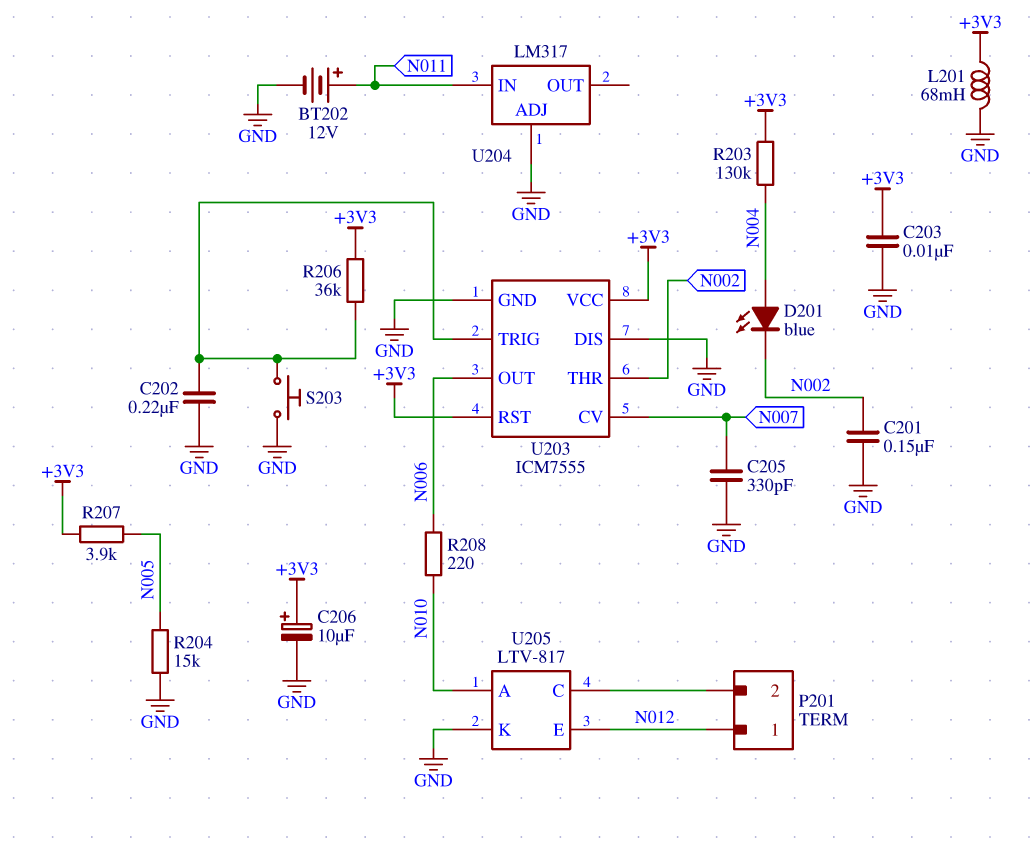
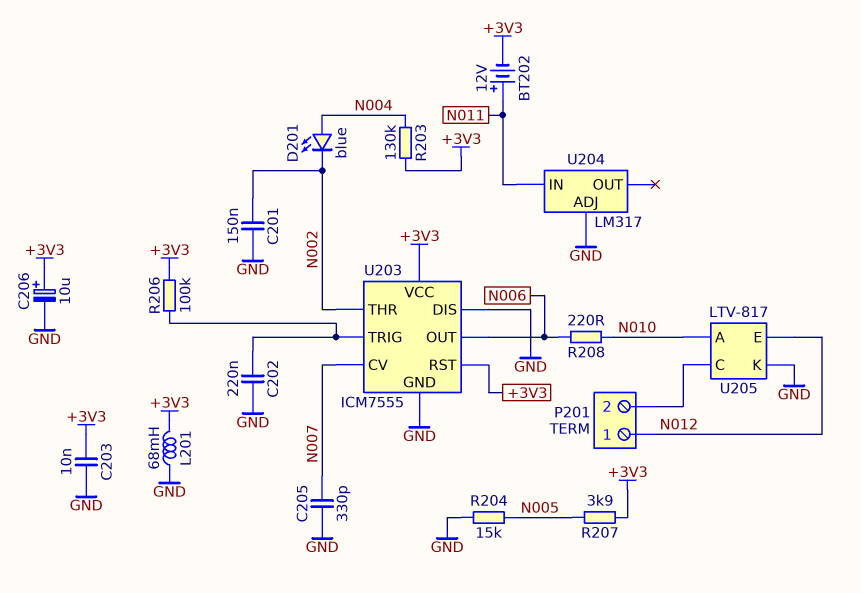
BT202: 12V (plus N011, minus GND) -> 12V (plus N011, minus +3V3)
R206: 36k (+3V3, U203/TRIG) -> 100k (+3V3, U203/TRIG)
S203: button (GND, U203/TRIG) -> none

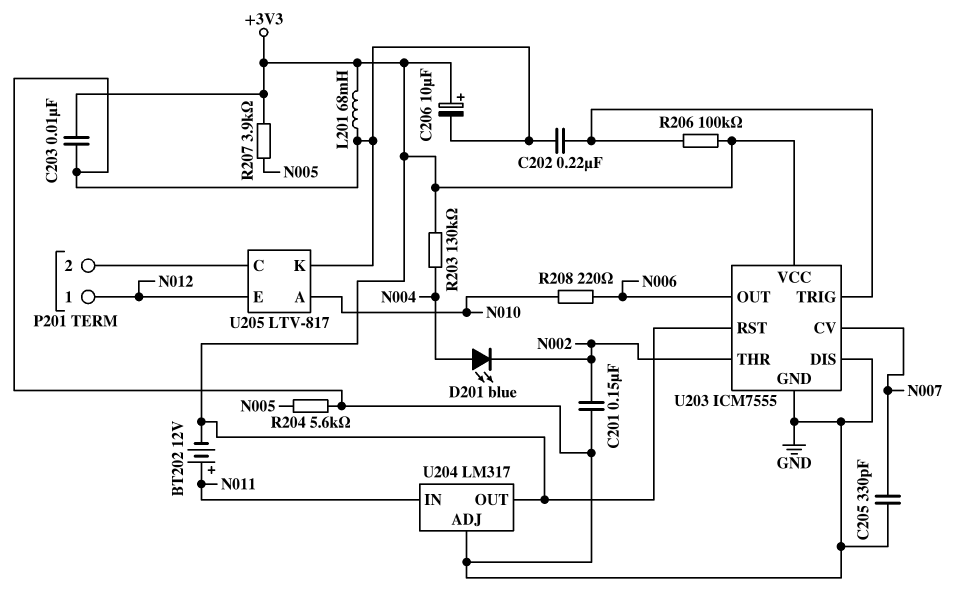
R204: 15k (GND, N005) -> 5.6k (GND, N005)
U204 pin OUT: none -> +3V3

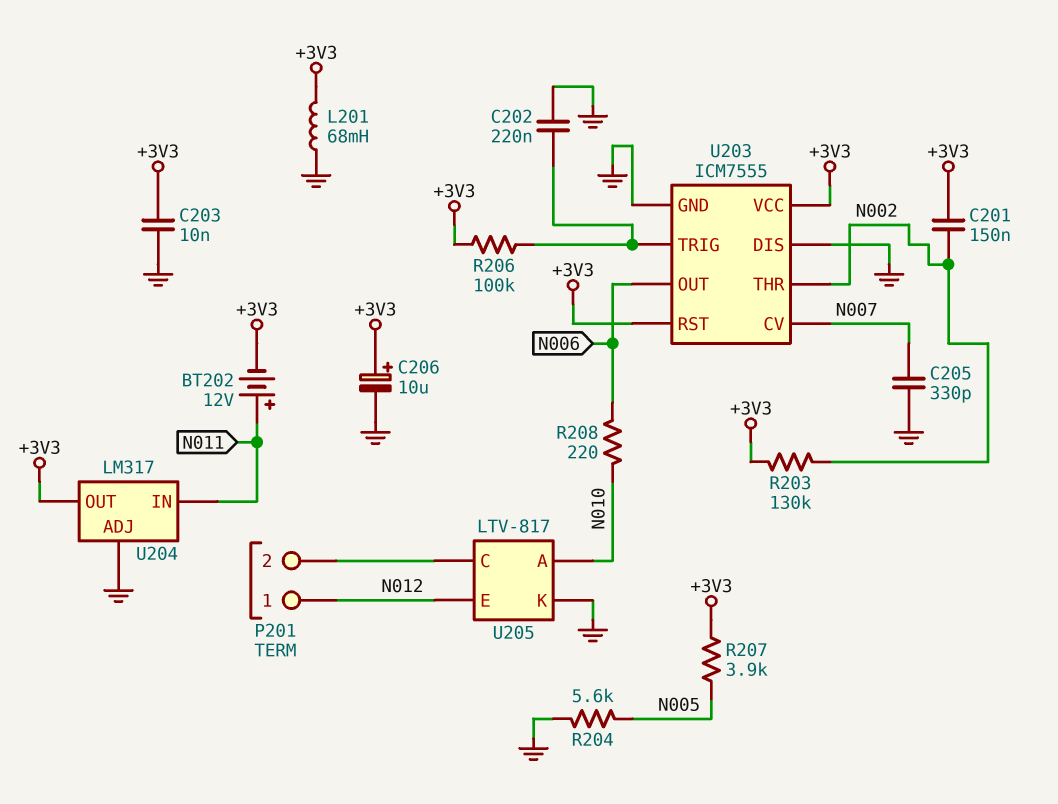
C201: 150nF (GND, N002) -> 150nF (+3V3, N002)
D201: LED blue (A N004, K N002) -> none
R203: 130k (+3V3, N004) -> 130k (+3V3, N002)

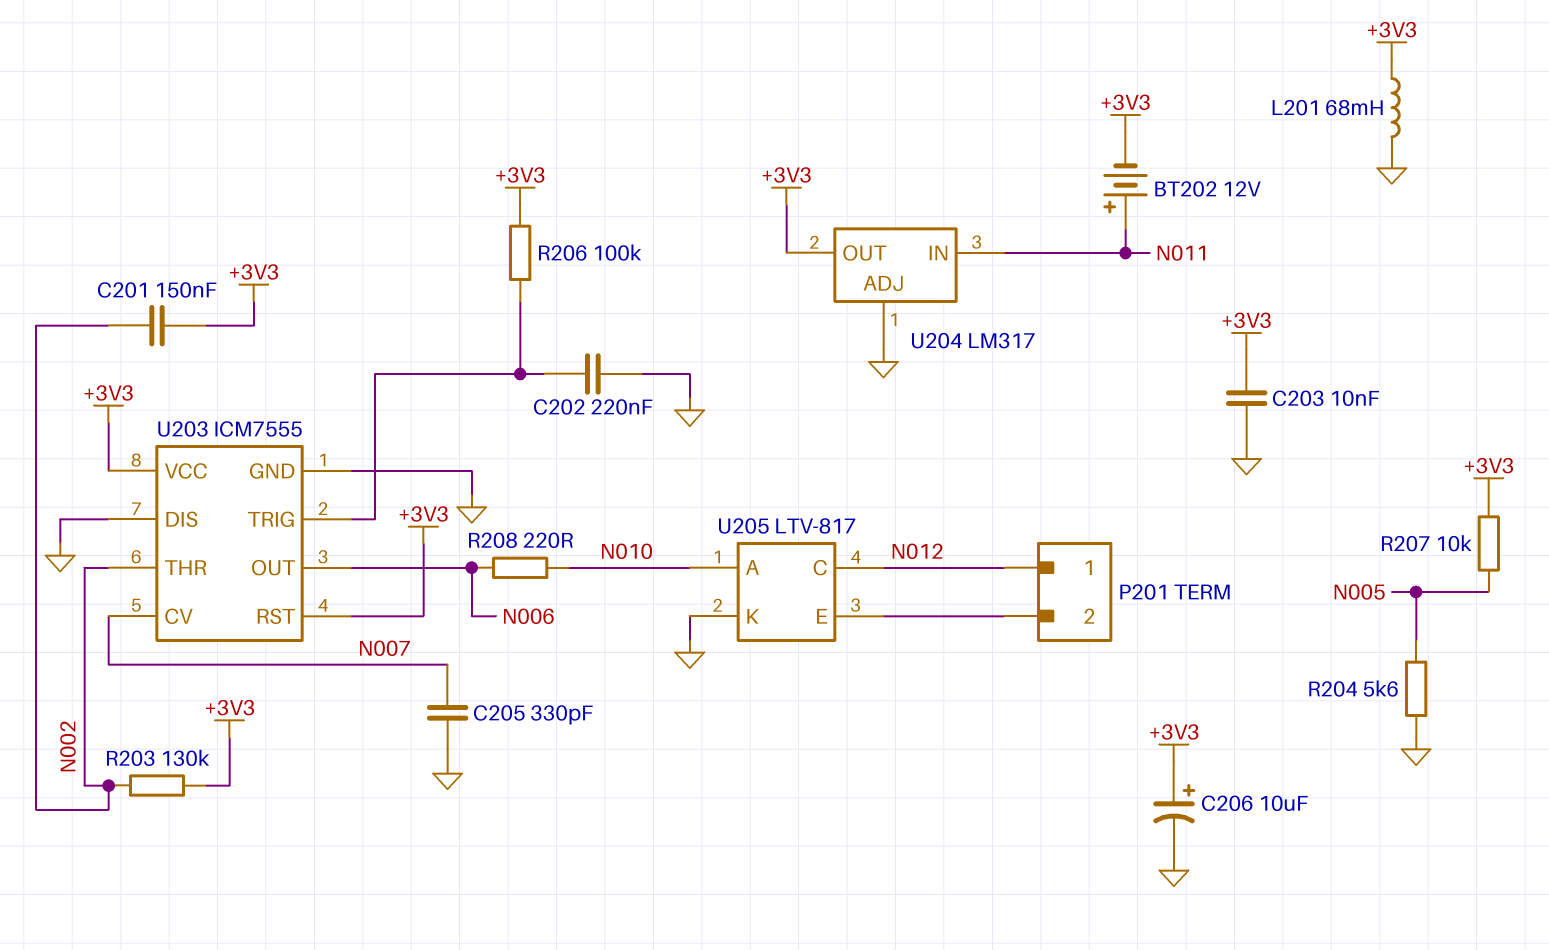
R207: 3.9k (+3V3, N005) -> 10k (+3V3, N005)
U205 pin C: P201/2 -> N012
U205 pin E: N012 -> P201/2

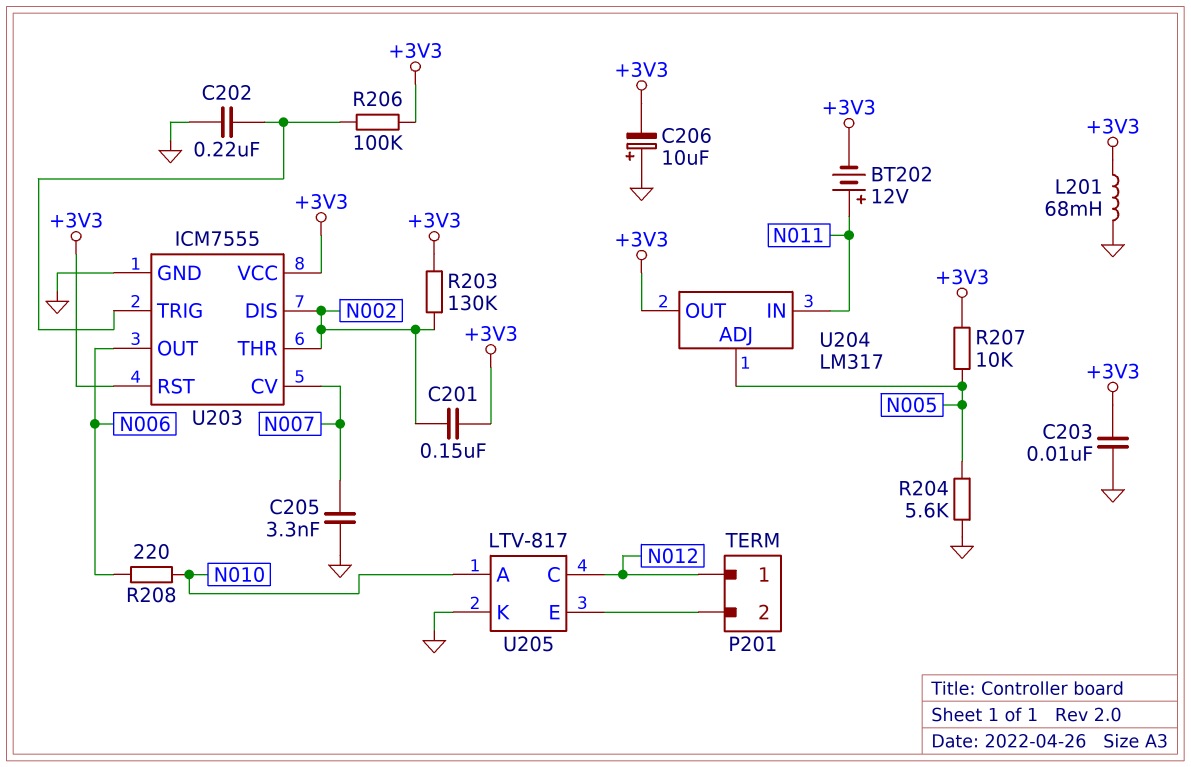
C205: 330pF (GND, N007) -> 3.3nF (GND, N007)
C206: 10uF (plus +3V3, minus GND) -> 10uF (plus GND, minus +3V3)
U203 pin DIS: GND -> N002
U204 pin ADJ: GND -> N005

